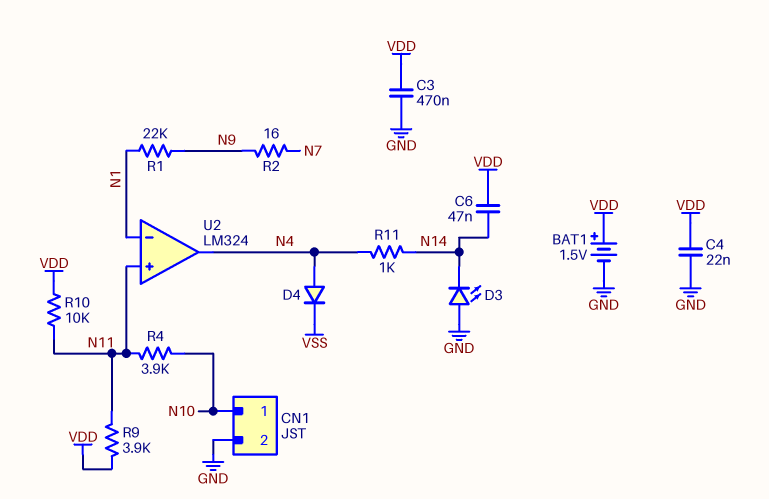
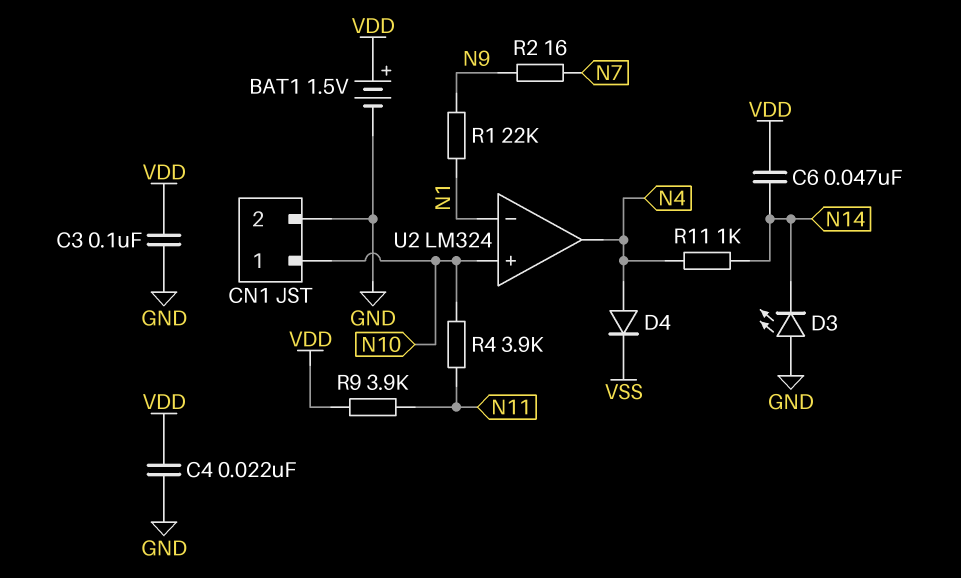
C3: 470nF (GND, VDD) -> 100nF (GND, VDD)
R10: 10k (N11, VDD) -> none
U2 pin in+: N11 -> N10

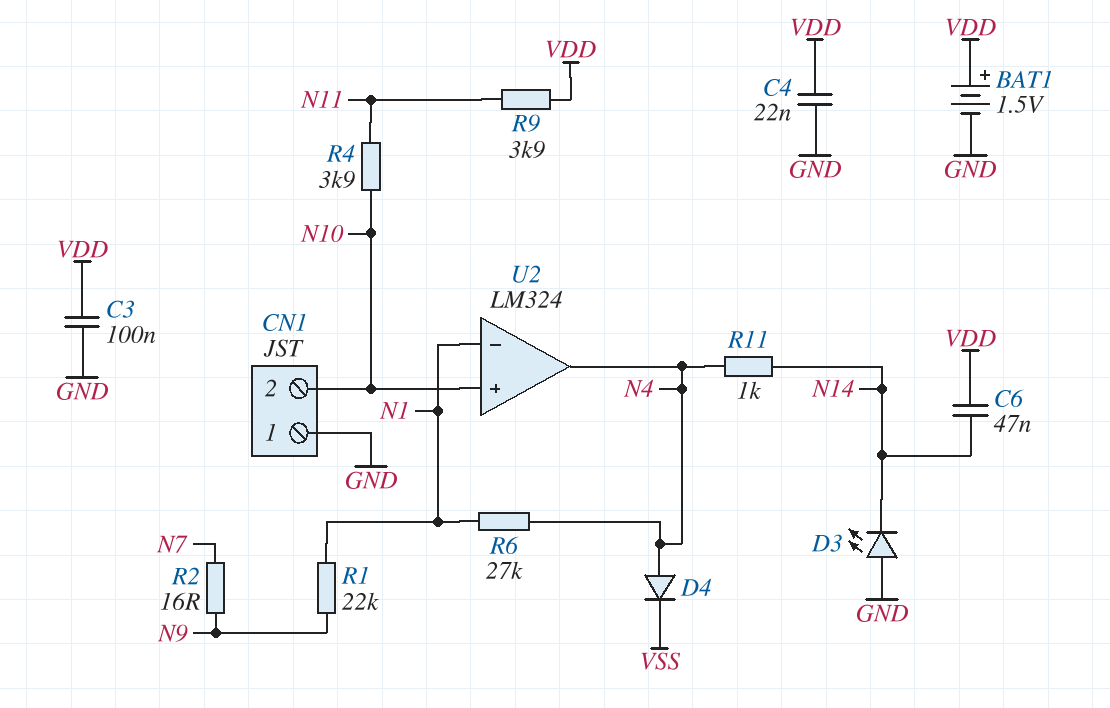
CN1 pin 1: N10 -> GND
CN1 pin 2: GND -> N10
R6: none -> 27k (N1, N4)

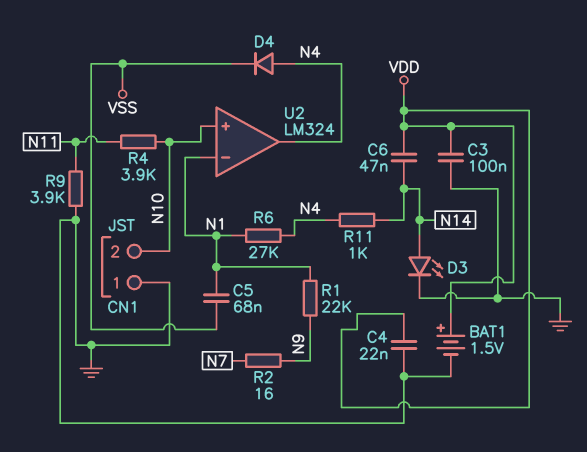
C5: none -> 68nF (N1, VSS)
D3: LED (A GND, K N14) -> LED (A N14, K GND)
R9: 3.9k (N11, VDD) -> 3.9k (GND, N11)

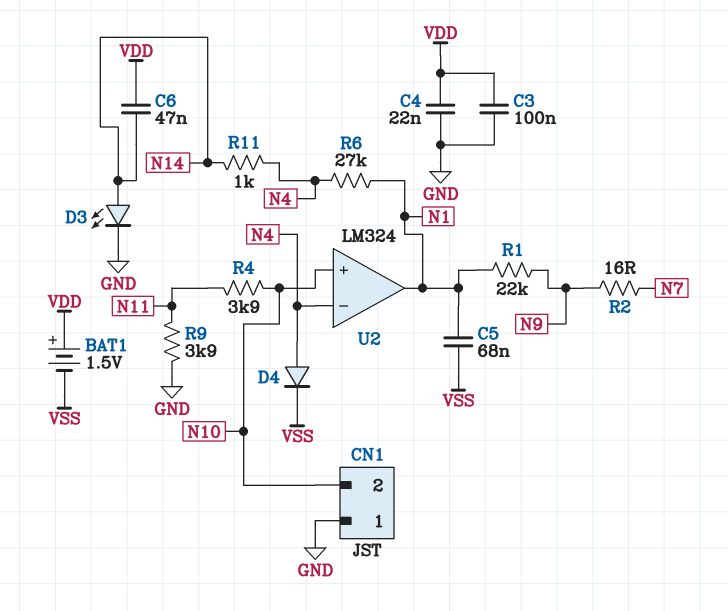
BAT1: 1.5V (plus VDD, minus GND) -> 1.5V (plus VDD, minus VSS)
U2 pin in-: N1 -> N4
U2 pin out: N4 -> N1

